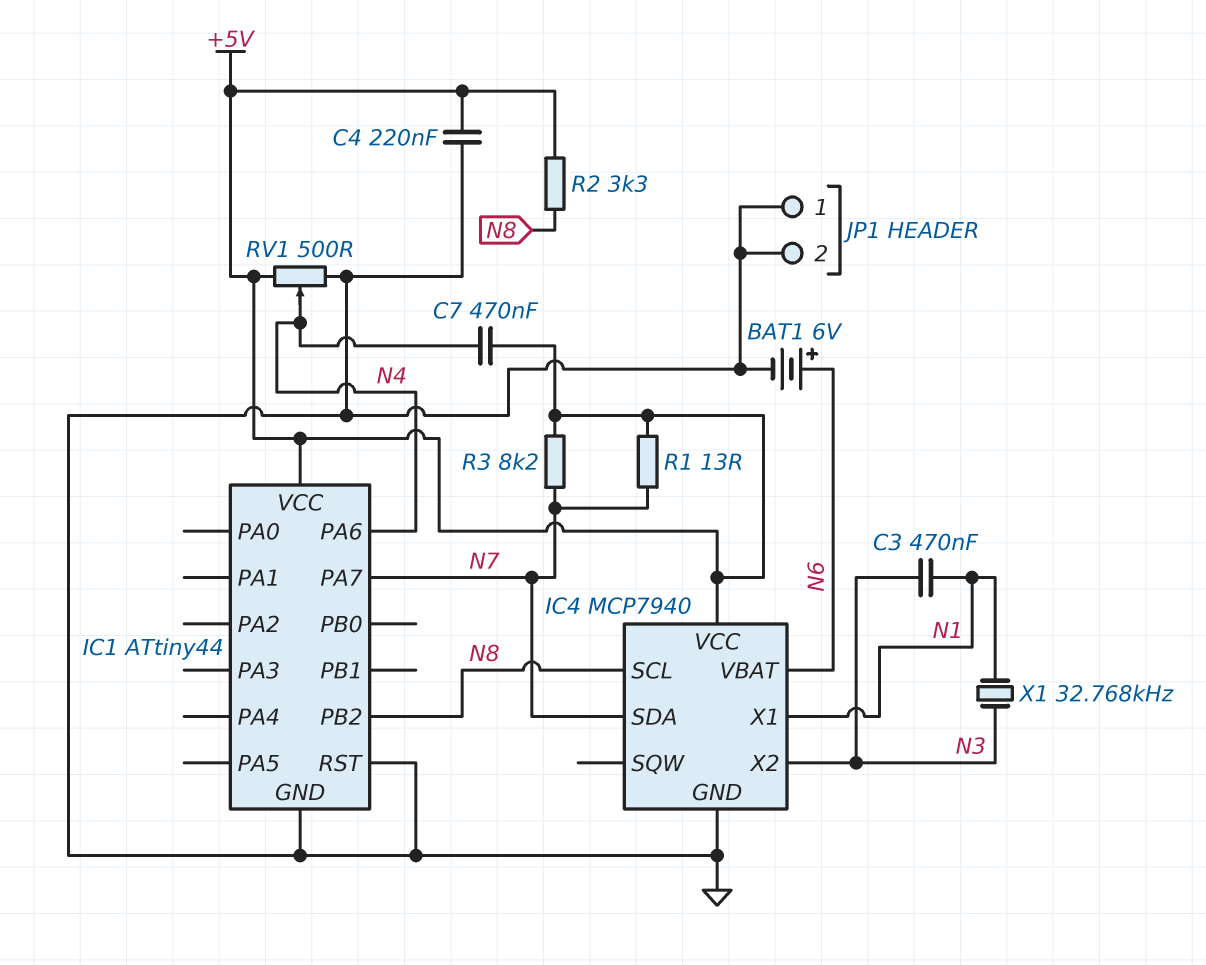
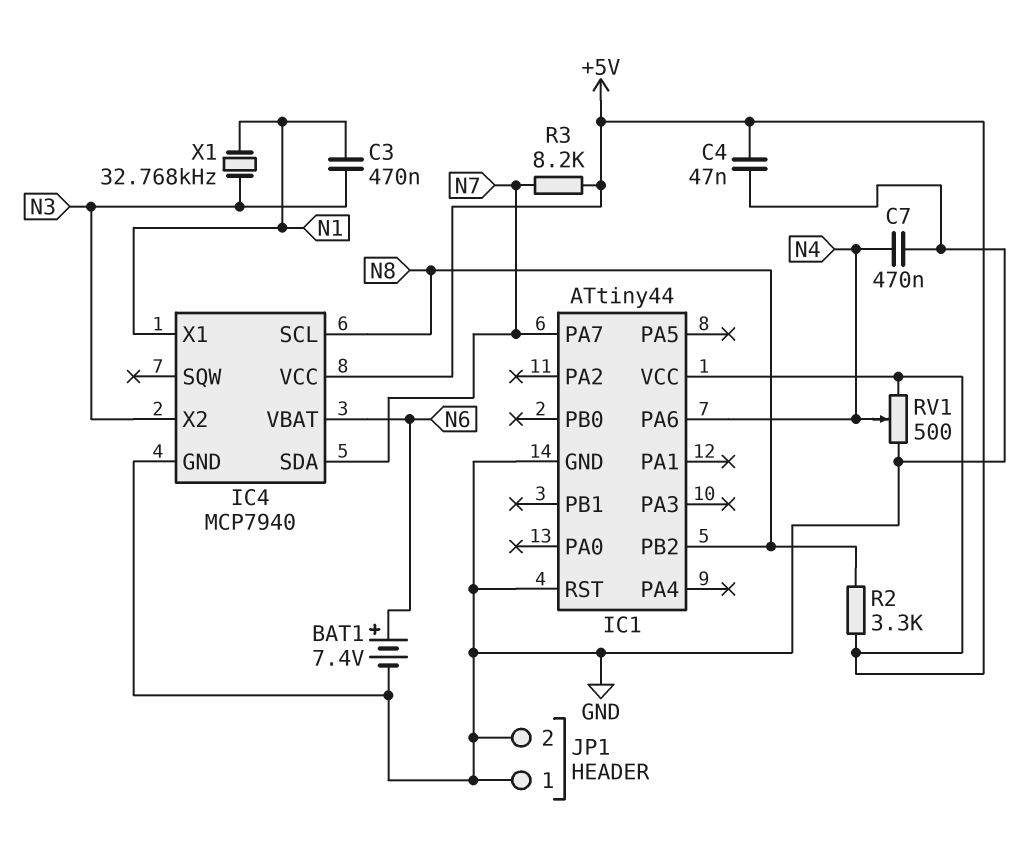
BAT1: 6V (plus N6, minus GND) -> 7.4V (plus N6, minus GND)
C4: 220nF (+5V, GND) -> 47nF (+5V, GND)
C7: 470nF (+5V, N4) -> 470nF (GND, N4)
R1: 13 (+5V, N7) -> none

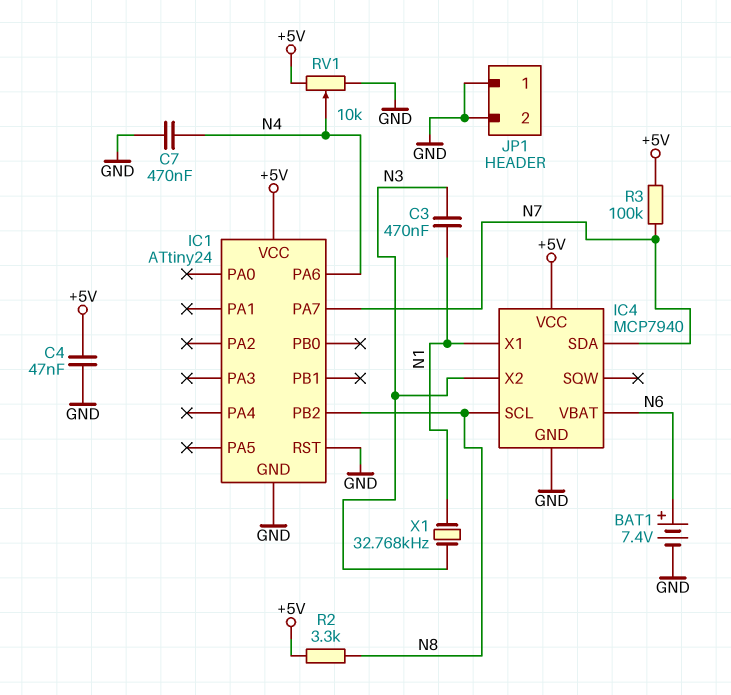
IC1: ATtiny44 -> ATtiny24
R3: 8.2k (+5V, N7) -> 100k (+5V, N7)
RV1: 500 (+5V, GND, wiper N4) -> 10k (+5V, GND, wiper N4)

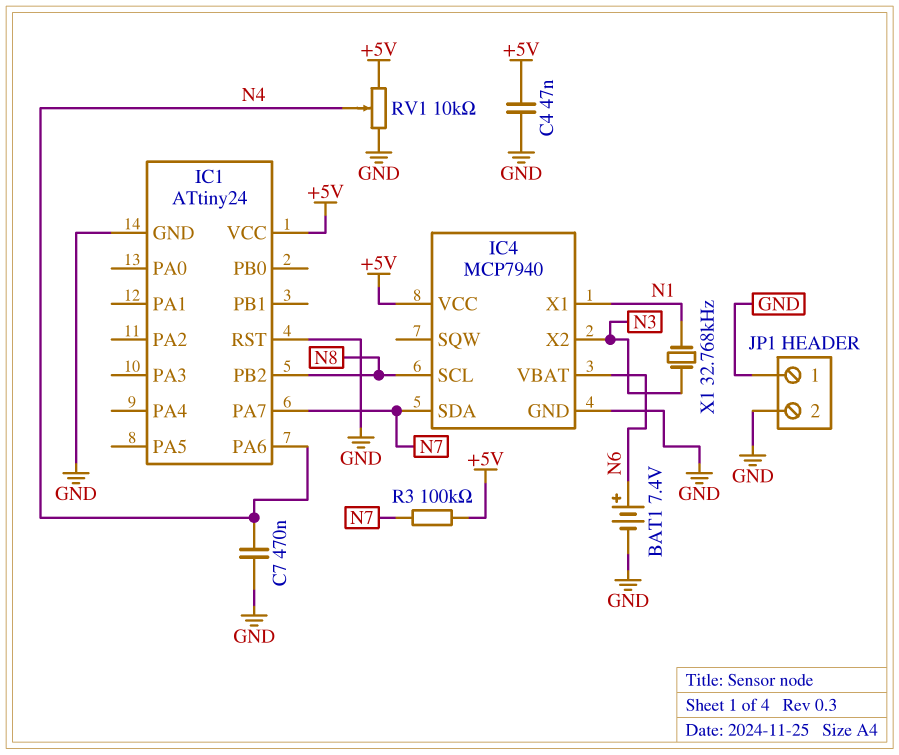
C3: 470nF (N1, N3) -> none
R2: 3.3k (+5V, N8) -> none

